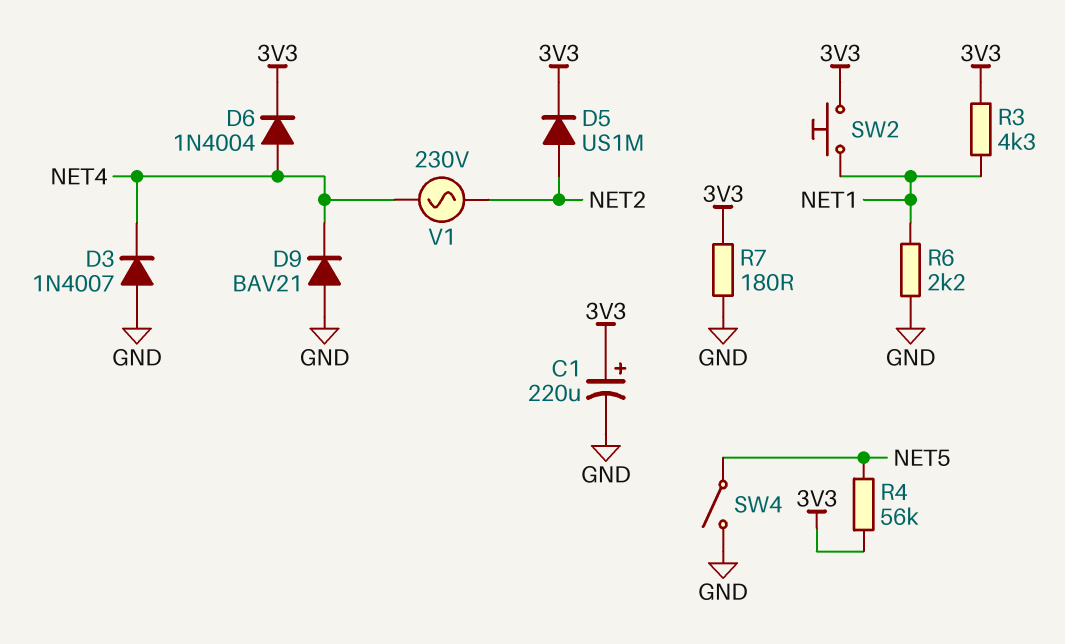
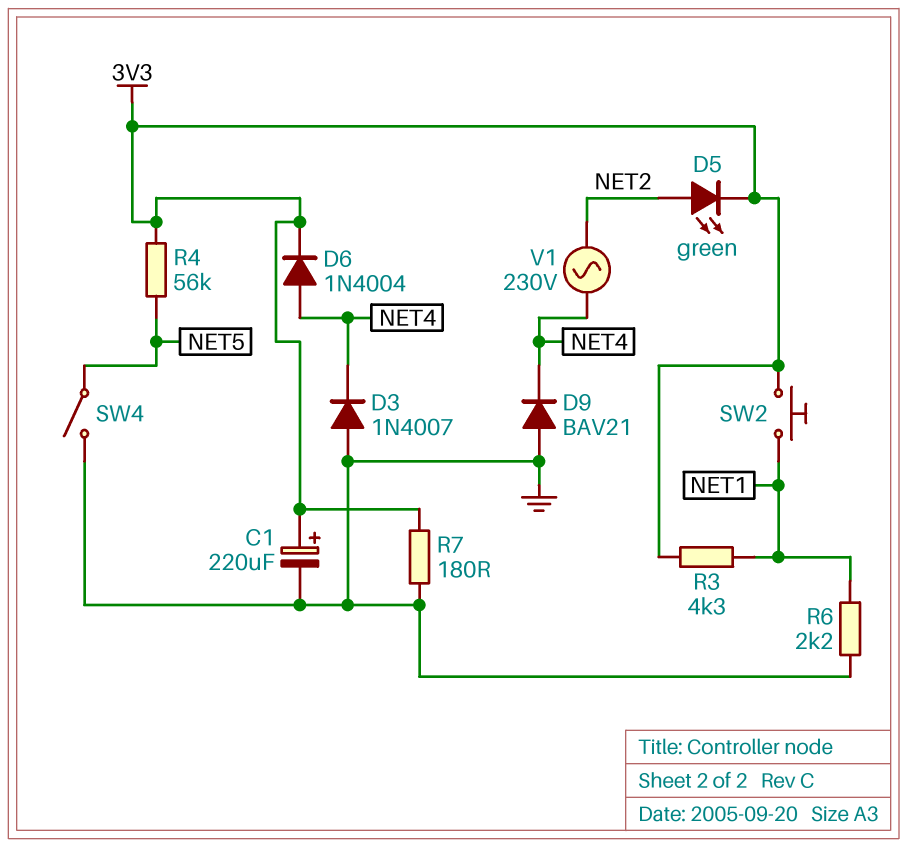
D5: diode US1M (A NET2, K 3V3) -> LED green (A NET2, K 3V3)

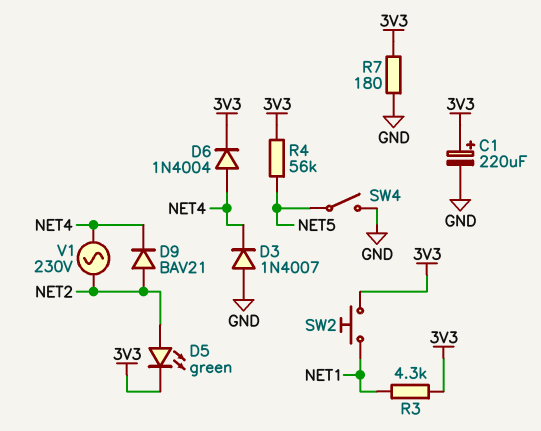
D9: diode BAV21 (A GND, K NET4) -> diode BAV21 (A NET2, K NET4)
R6: 2.2k (GND, NET1) -> none

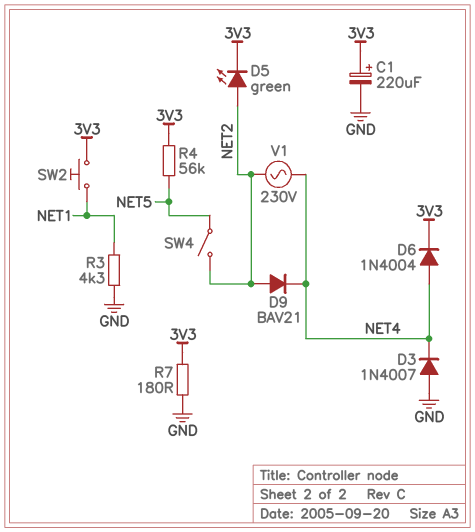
R3: 4.3k (3V3, NET1) -> 4.3k (GND, NET1)
SW4: switch (GND, NET5) -> switch (NET2, NET5)

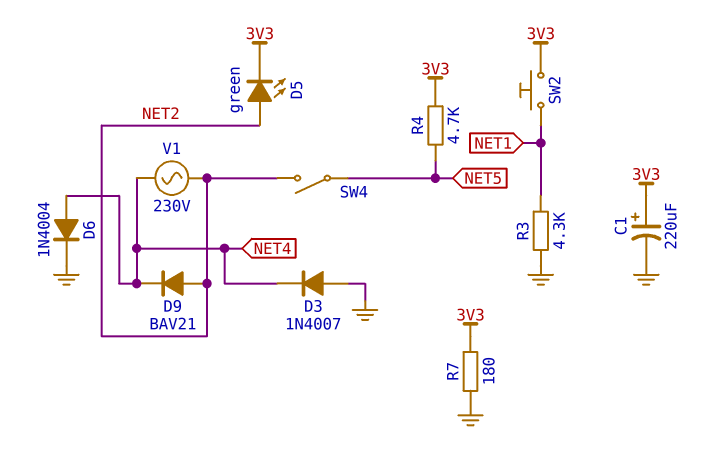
D6: diode 1N4004 (A NET4, K 3V3) -> diode 1N4004 (A NET4, K GND)
R4: 56k (3V3, NET5) -> 4.7k (3V3, NET5)

